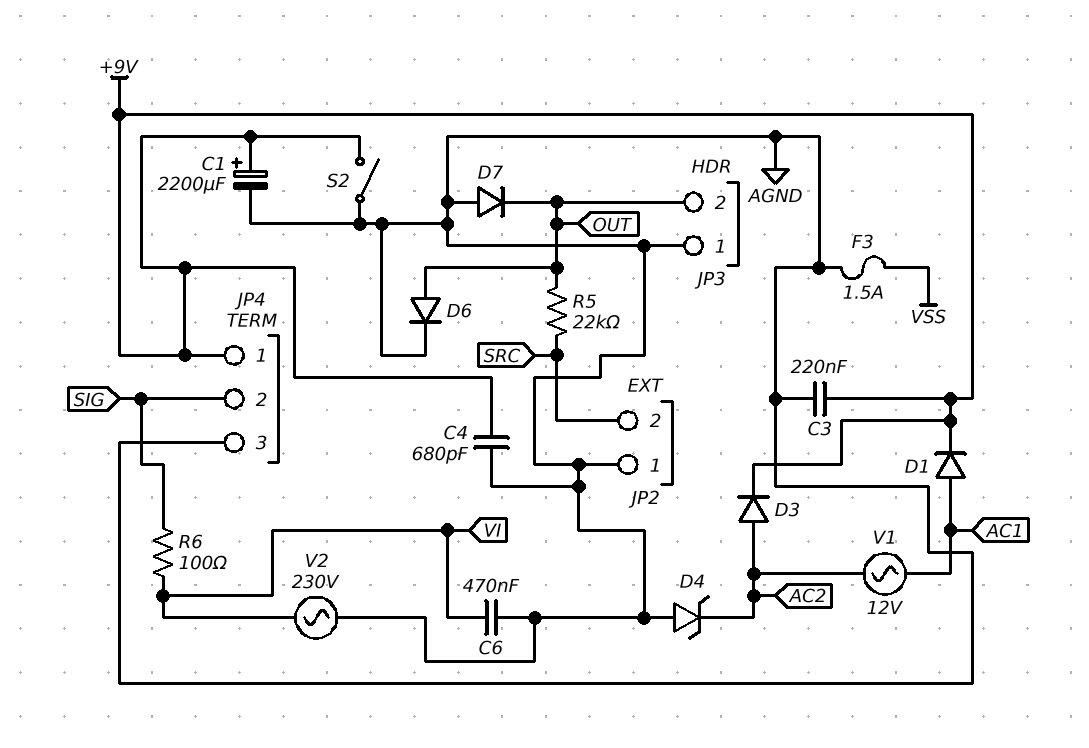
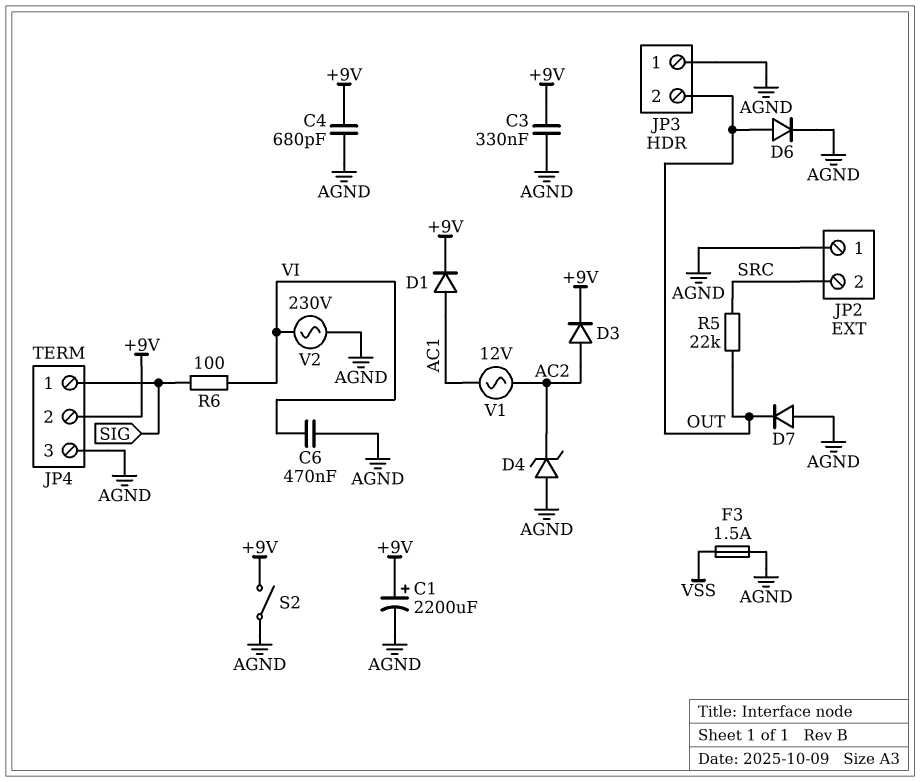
C3: 220nF (+9V, AGND) -> 330nF (+9V, AGND)
JP4 pin 1: +9V -> SIG
JP4 pin 2: SIG -> +9V

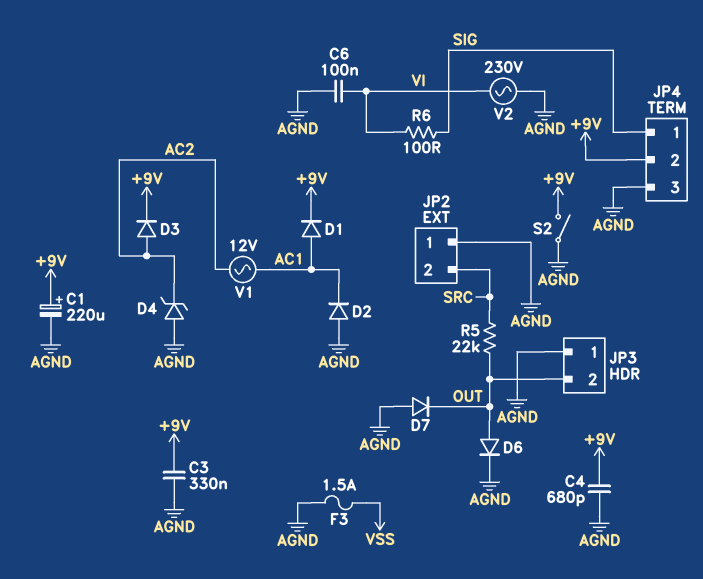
C1: 2200uF (plus +9V, minus AGND) -> 220uF (plus +9V, minus AGND)
C6: 470nF (AGND, VI) -> 100nF (AGND, VI)
D2: none -> diode (A AGND, K AC1)

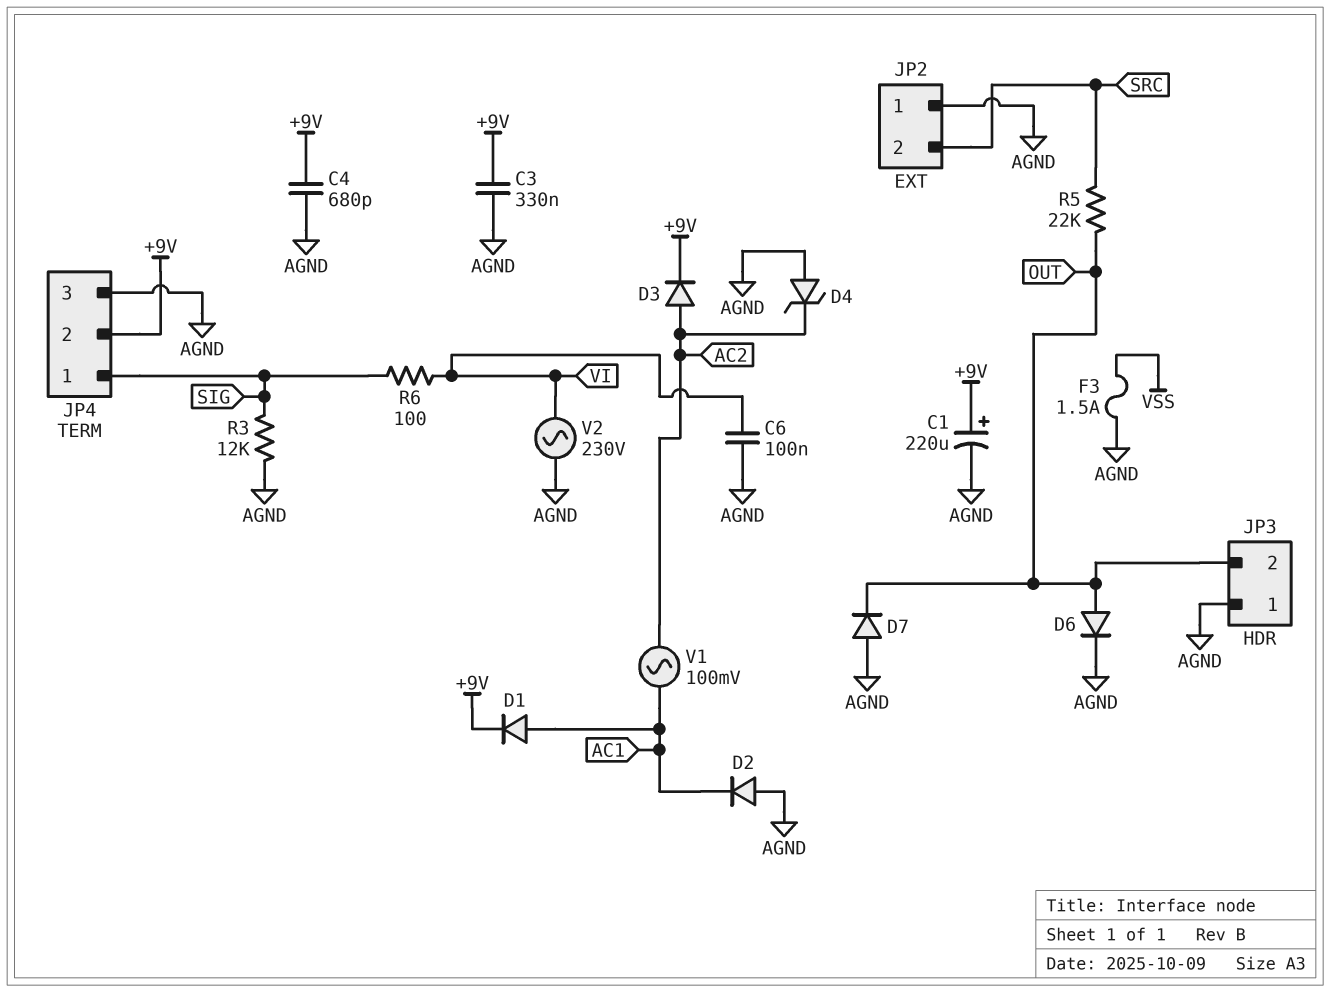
R3: none -> 12k (AGND, SIG)
S2: switch (+9V, AGND) -> none
V1: AC 12V (AC1, AC2) -> AC 100mV (AC1, AC2)

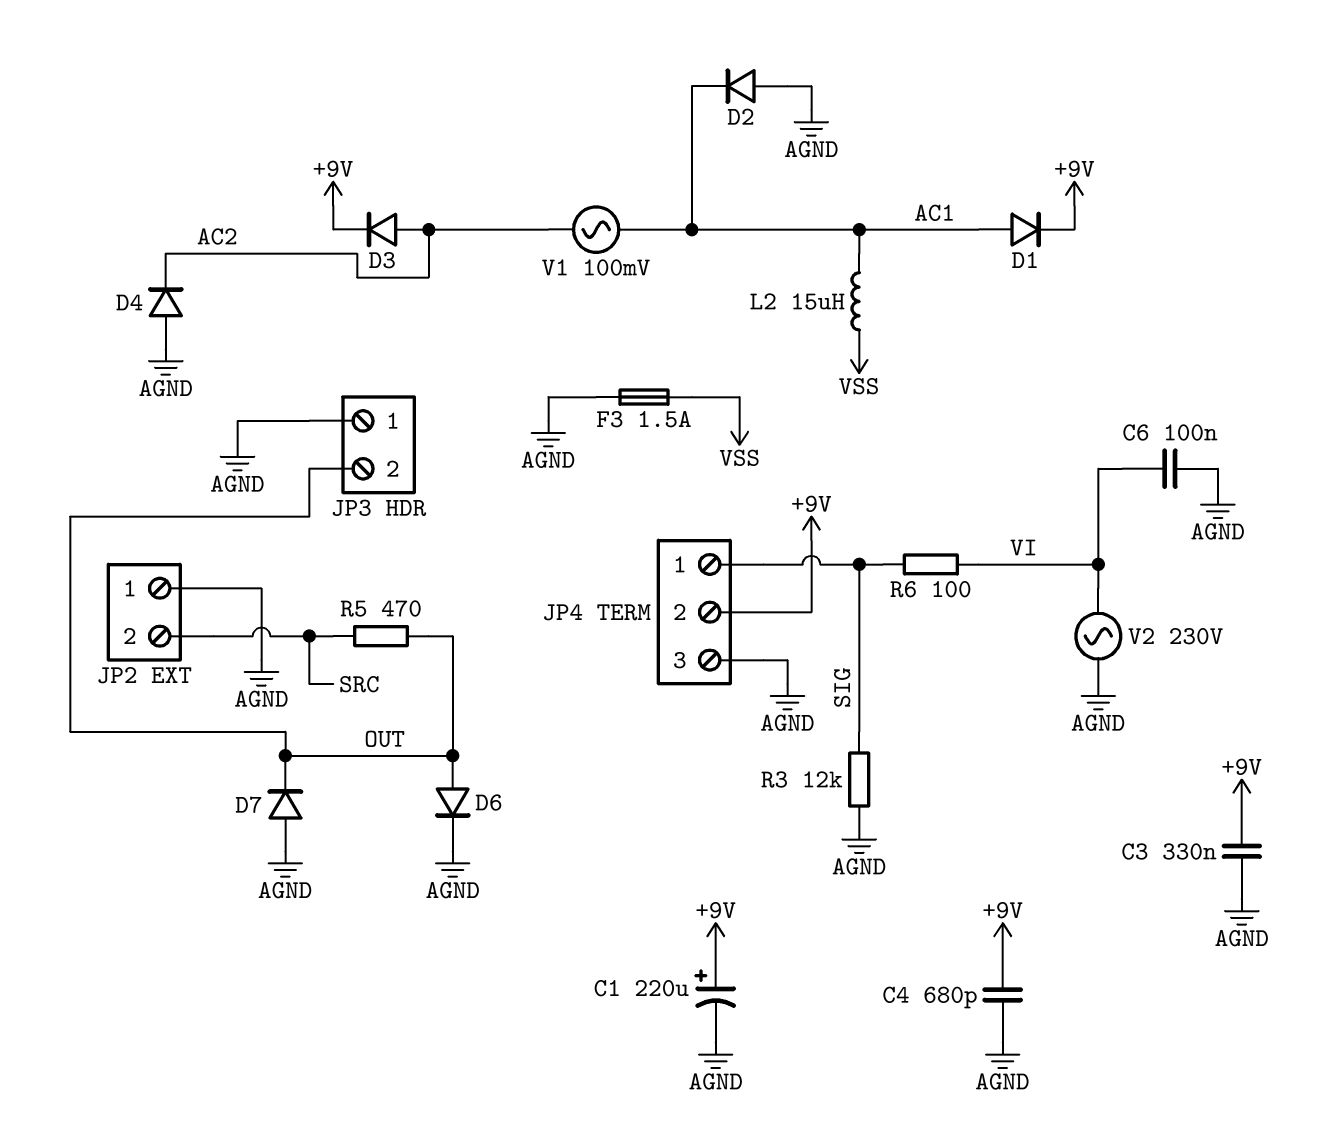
D4: zener (A AGND, K AC2) -> diode (A AGND, K AC2)
L2: none -> 15uH (AC1, VSS)
R5: 22k (OUT, SRC) -> 470 (OUT, SRC)

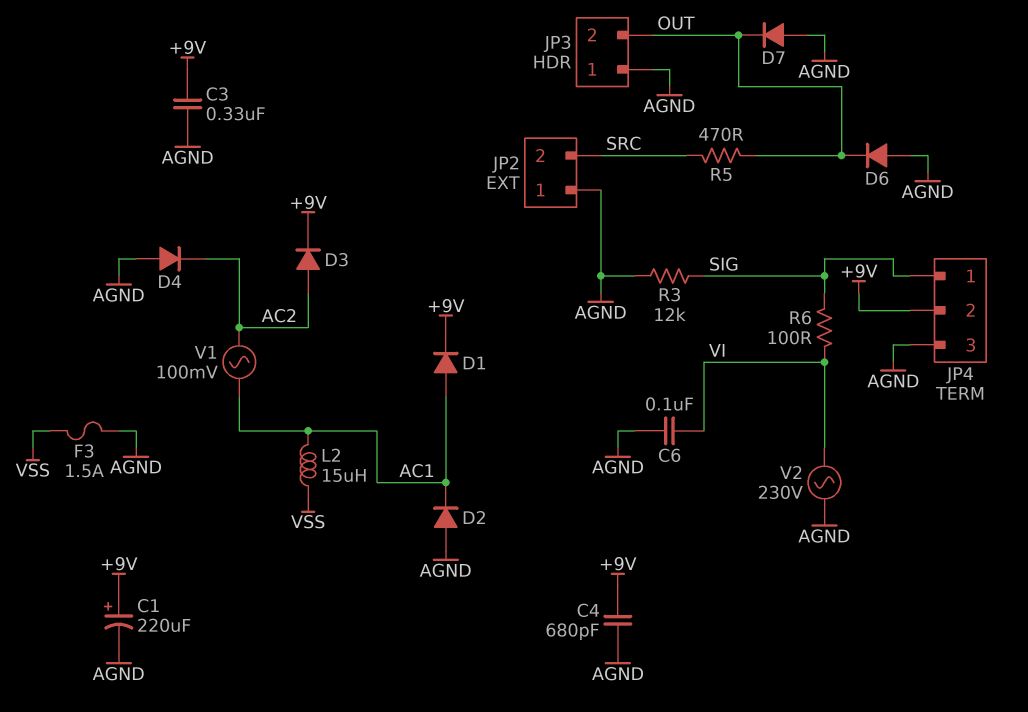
D6: diode (A OUT, K AGND) -> diode (A AGND, K OUT)

